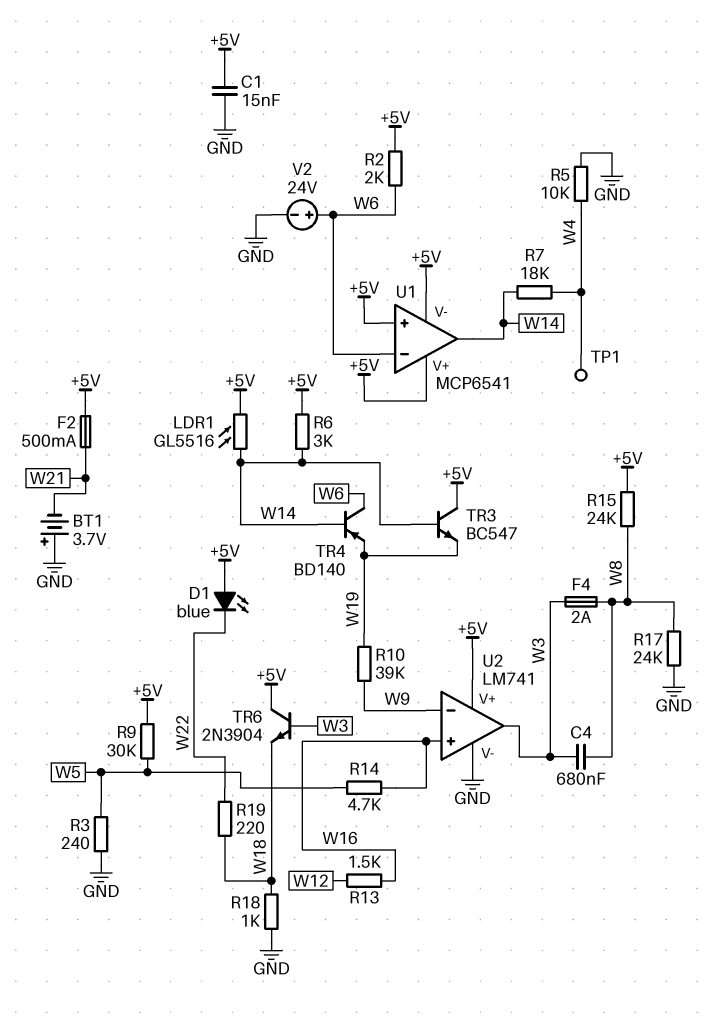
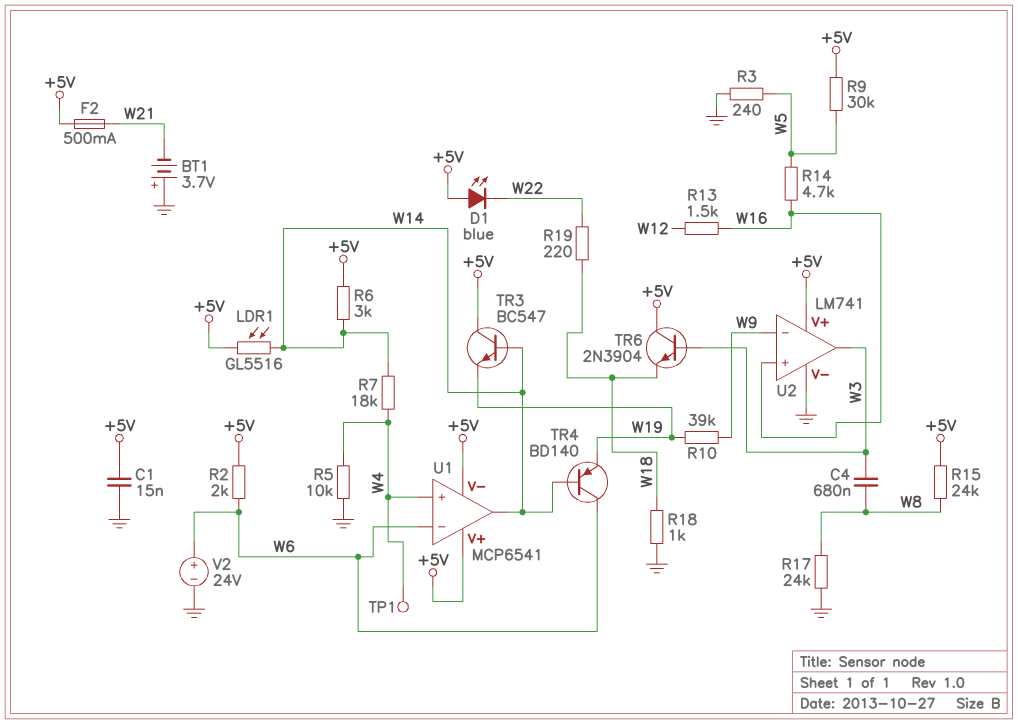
F4: 2A (W3, W8) -> none
U1 pin in+: +5V -> W4

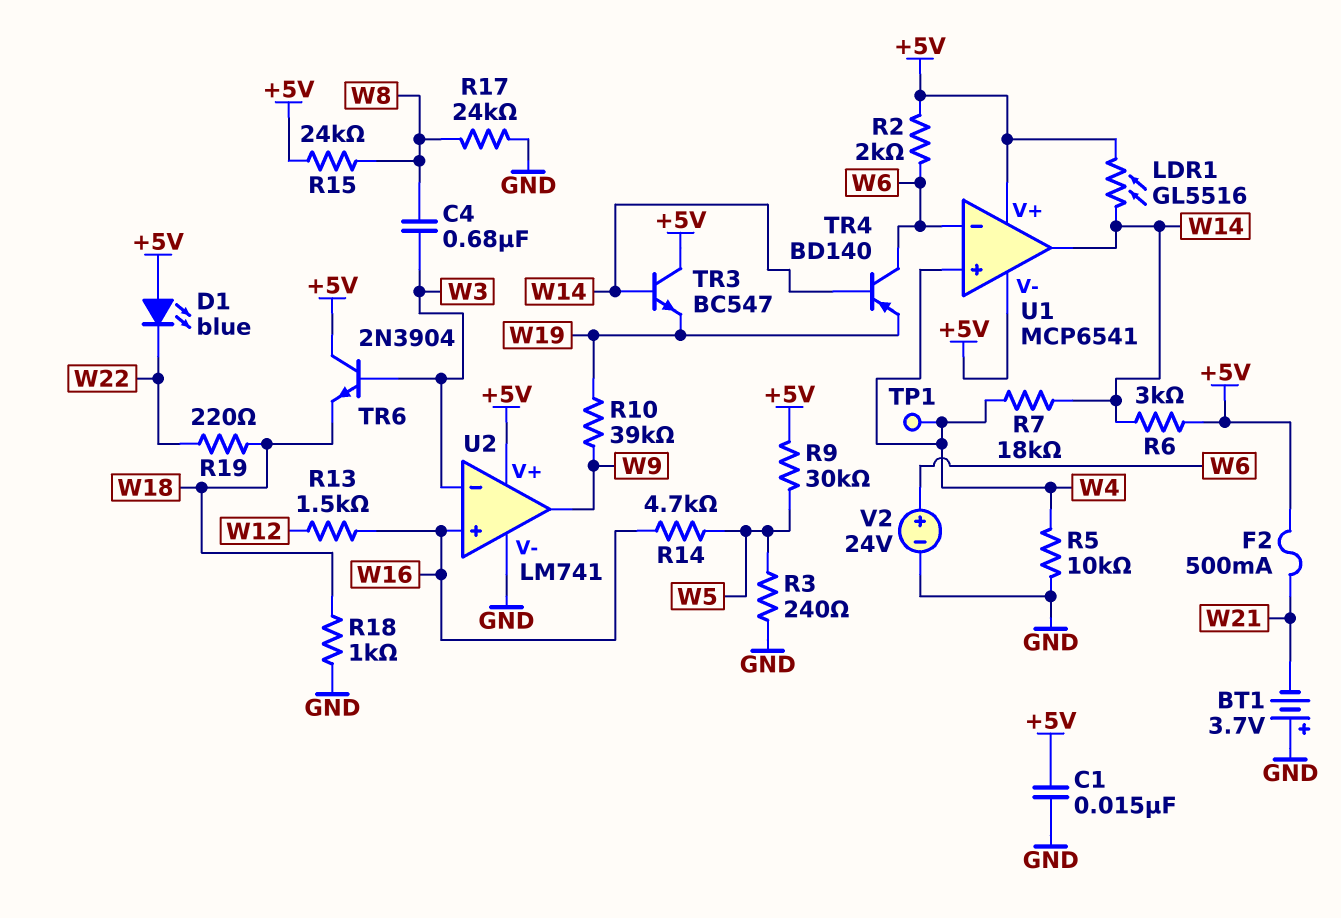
U2 pin in-: W9 -> W3
U2 pin out: W3 -> W9

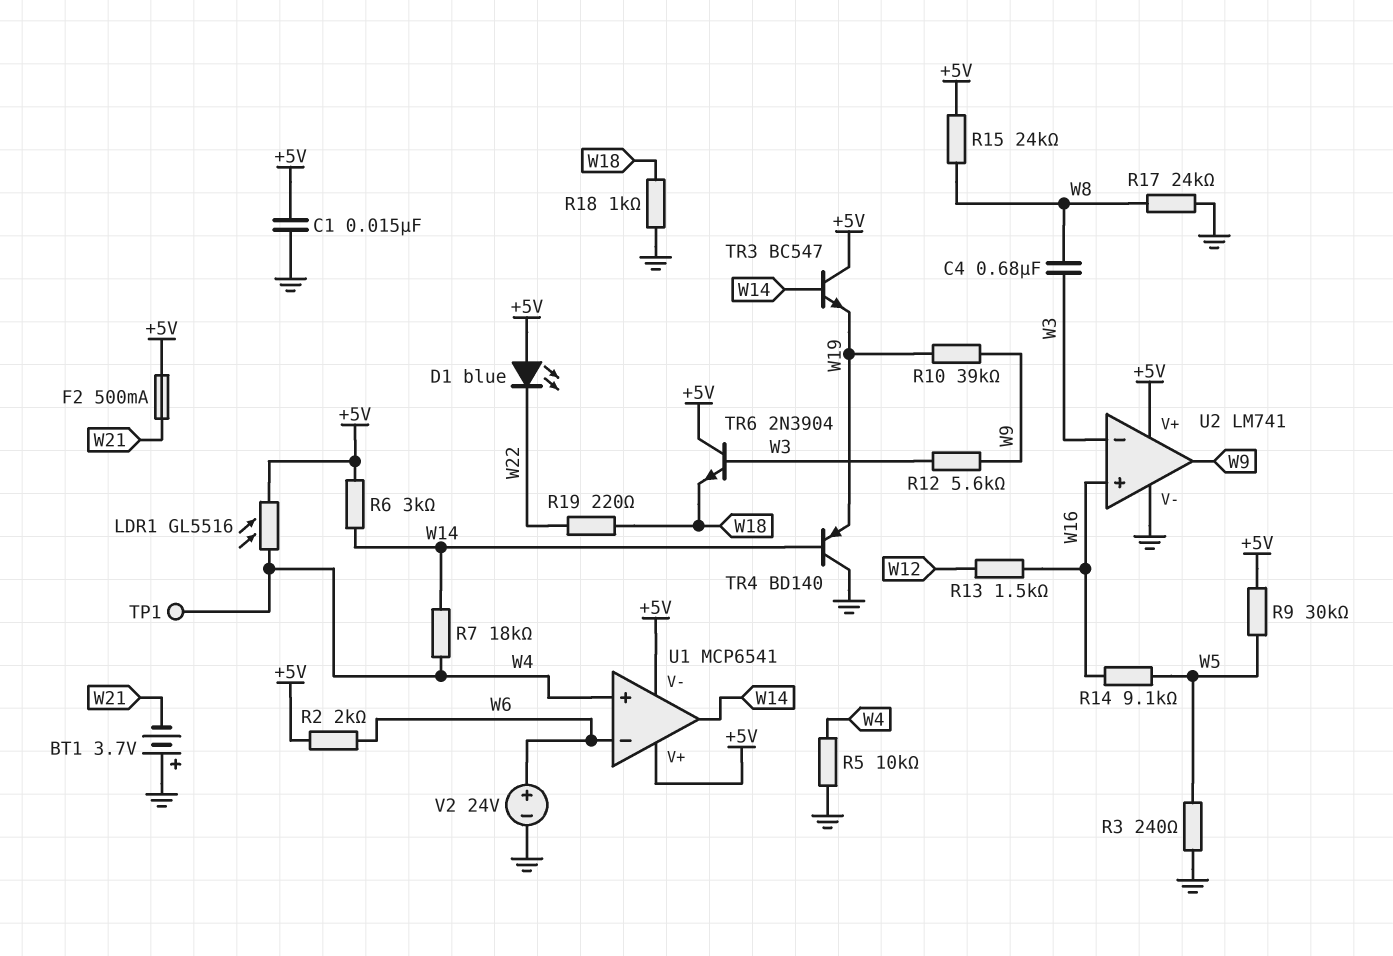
LDR1: GL5516 (+5V, W14) -> GL5516 (+5V, W4)
R12: none -> 5.6k (W3, W9)
R14: 4.7k (W5, W16) -> 9.1k (W5, W16)
TR4: PNP BD140 (B W14, C W6, E W19) -> PNP BD140 (B W14, C GND, E W19)

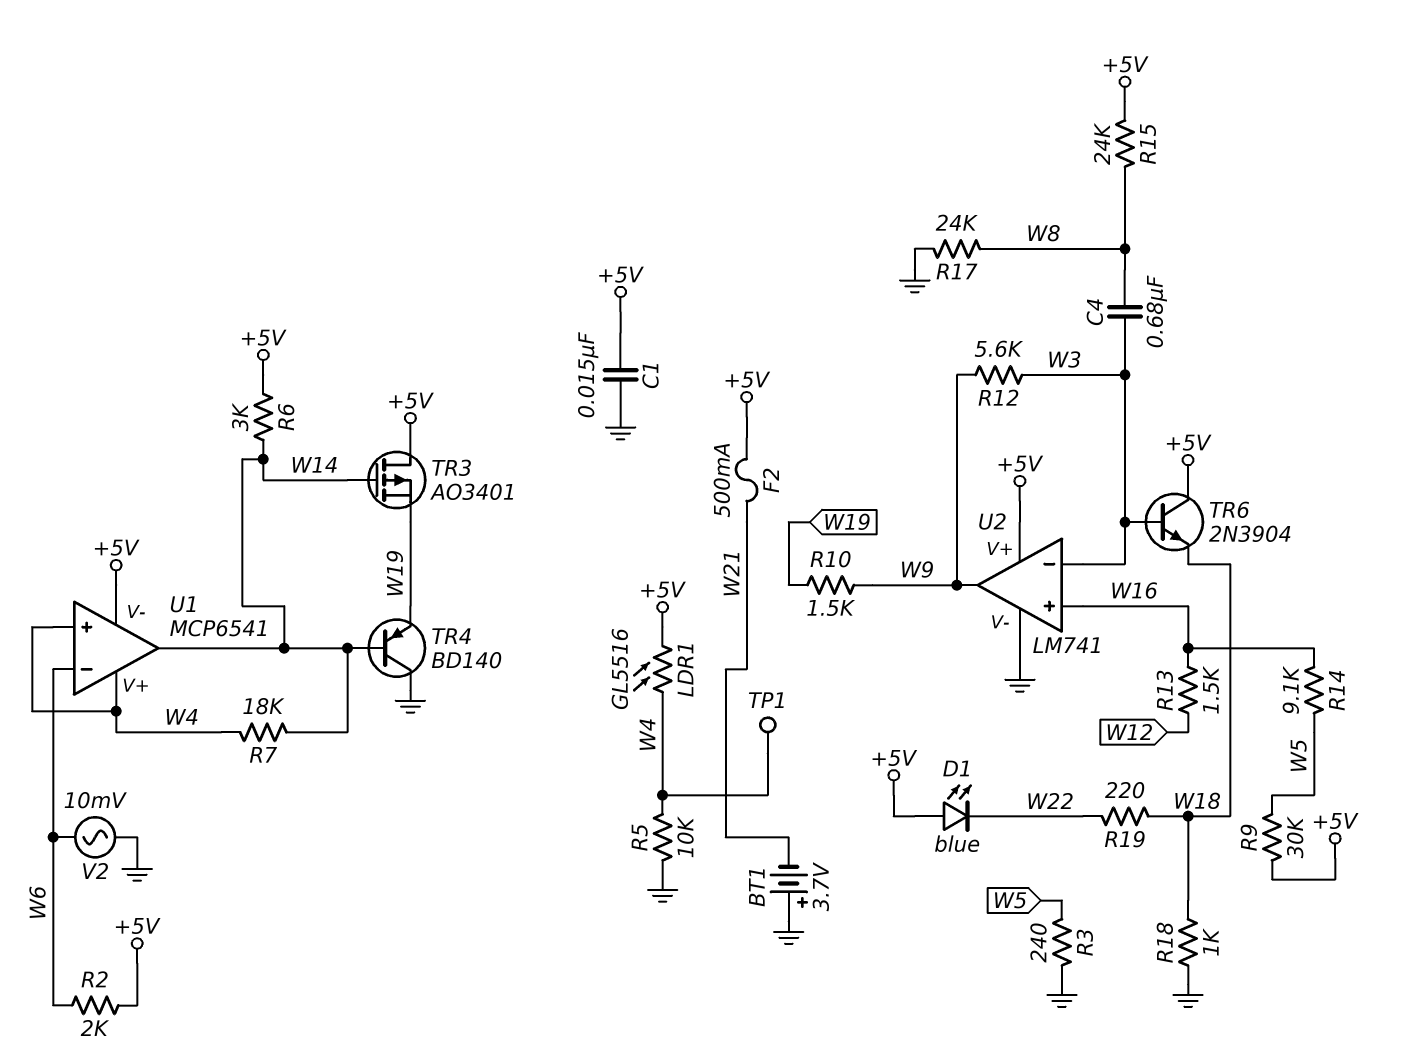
R10: 39k (W9, W19) -> 1.5k (W9, W19)
TR3: NPN BC547 (B W14, C +5V, E W19) -> PMOS AO3401 (G W14, D +5V, S W19)
U1 pin V+: +5V -> W4
V2: 24V (plus W6, minus GND) -> AC 10mV (GND, W6)

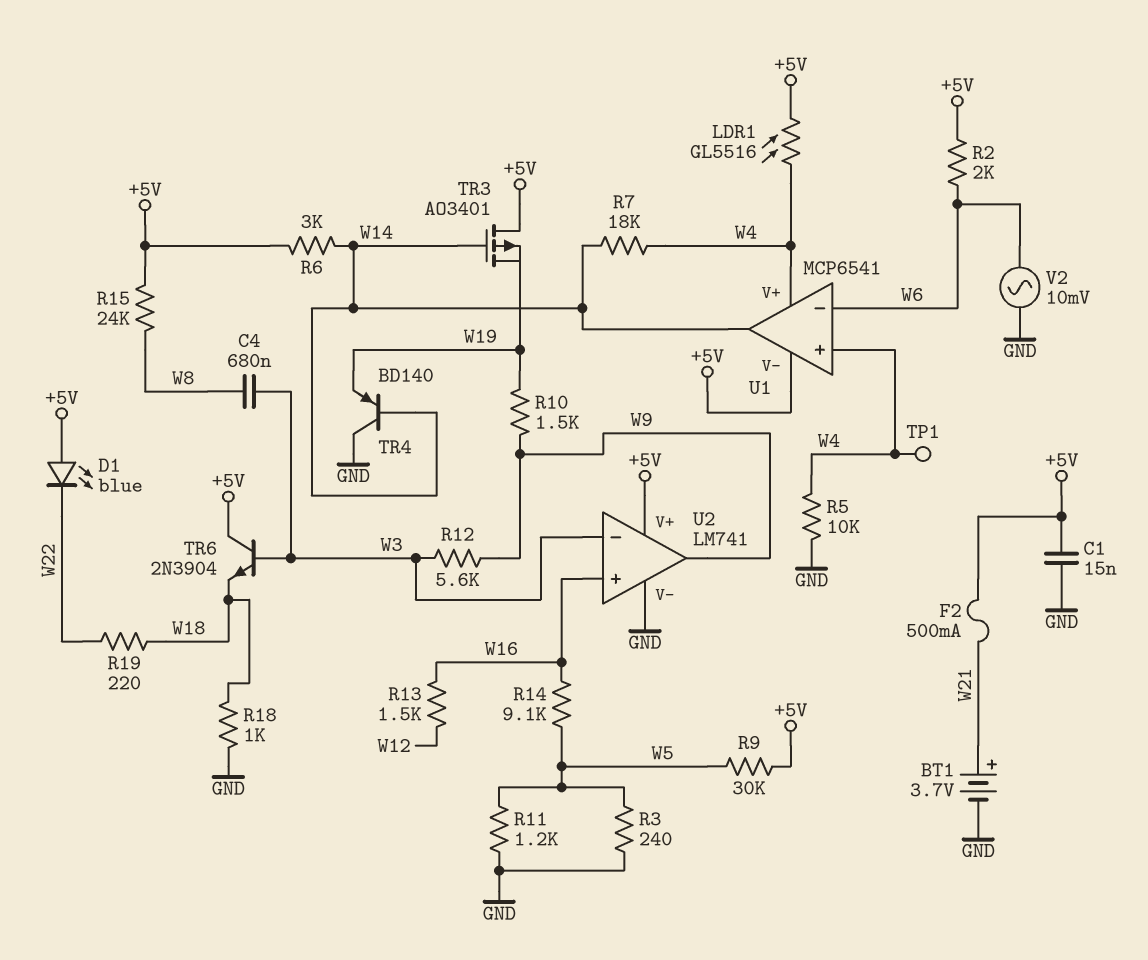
BT1: 3.7V (plus GND, minus W21) -> 3.7V (plus W21, minus GND)
R11: none -> 1.2k (GND, W5)
R17: 24k (GND, W8) -> none

